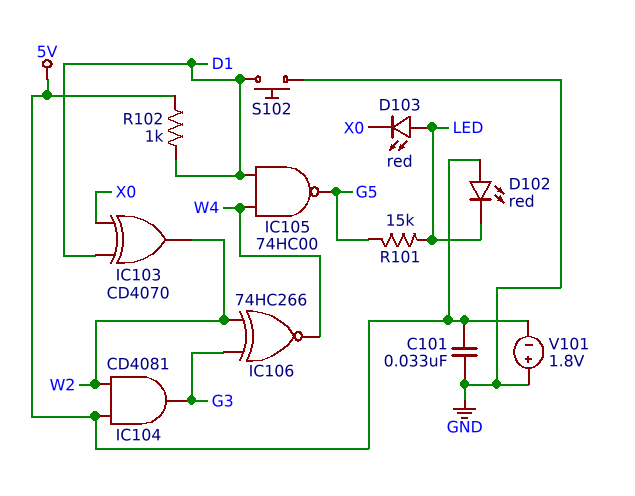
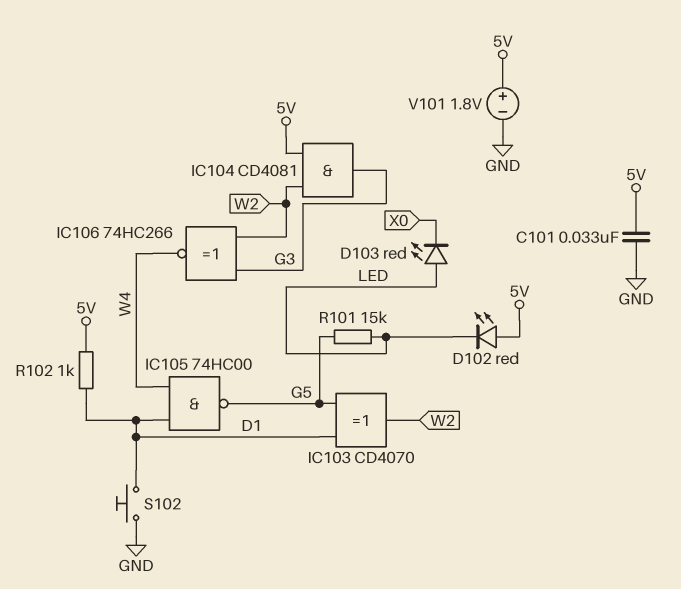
IC103: XOR CD4070 (in D1, in X0, out W2) -> XOR CD4070 (in D1, in G5, out W2)
V101: 1.8V (plus GND, minus 5V) -> 1.8V (plus 5V, minus GND)

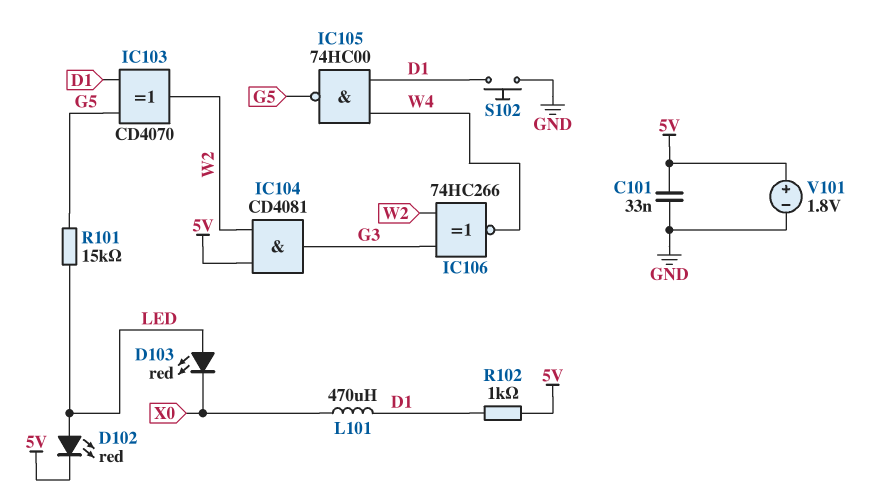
D102: LED red (A 5V, K LED) -> LED red (A LED, K 5V)
L101: none -> 470uH (D1, X0)

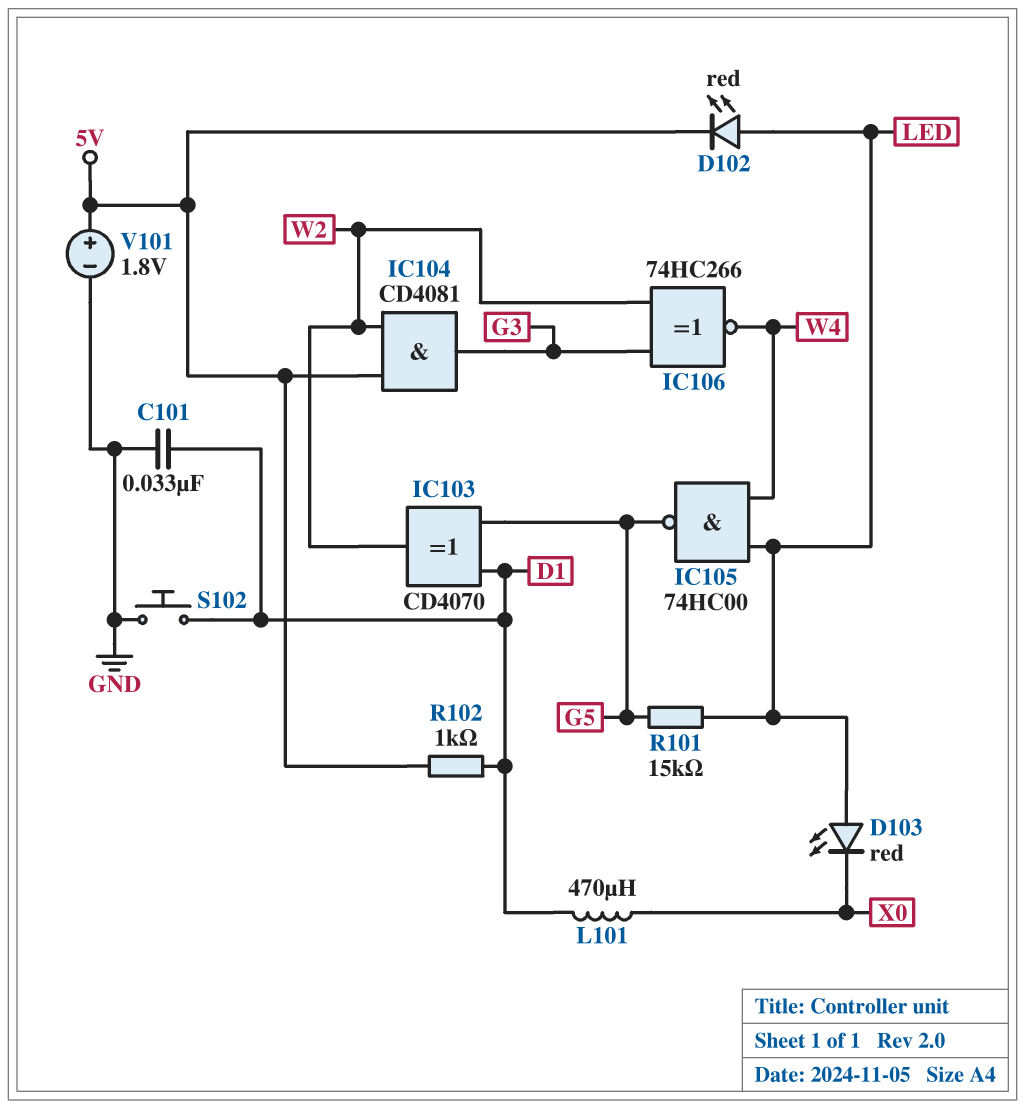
C101: 33nF (5V, GND) -> 33nF (D1, GND)
IC105: NAND 74HC00 (in D1, in W4, out G5) -> NAND 74HC00 (in LED, in W4, out G5)

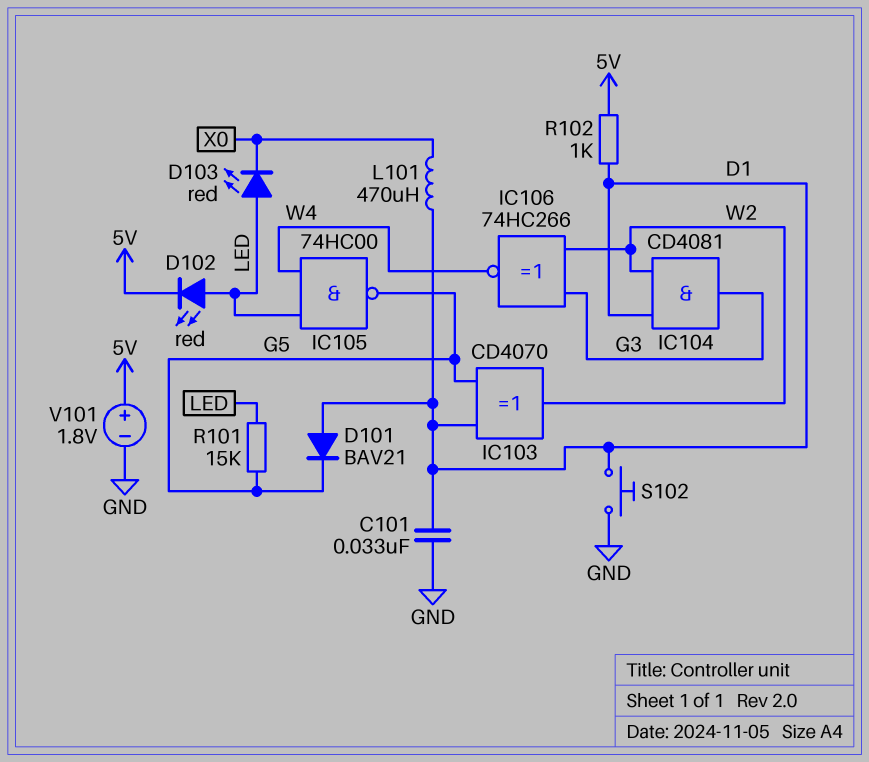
D101: none -> diode BAV21 (A D1, K G5)
IC104: AND CD4081 (in 5V, in W2, out G3) -> AND CD4081 (in D1, in W2, out G3)

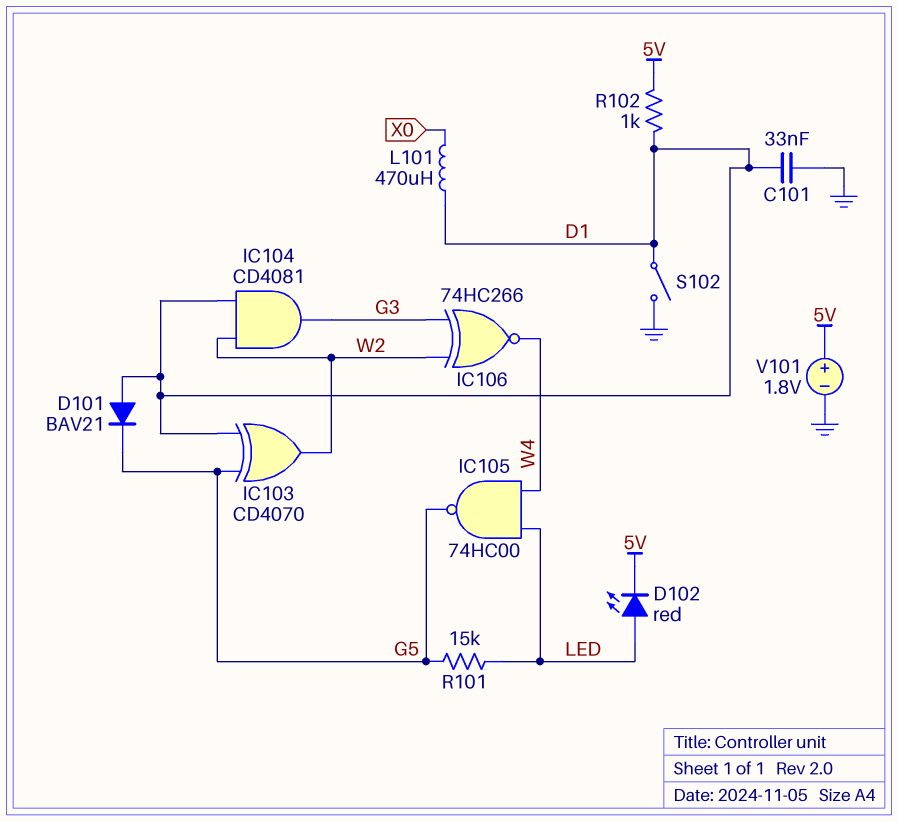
D103: LED red (A LED, K X0) -> none
S102: button (D1, GND) -> switch (D1, GND)

